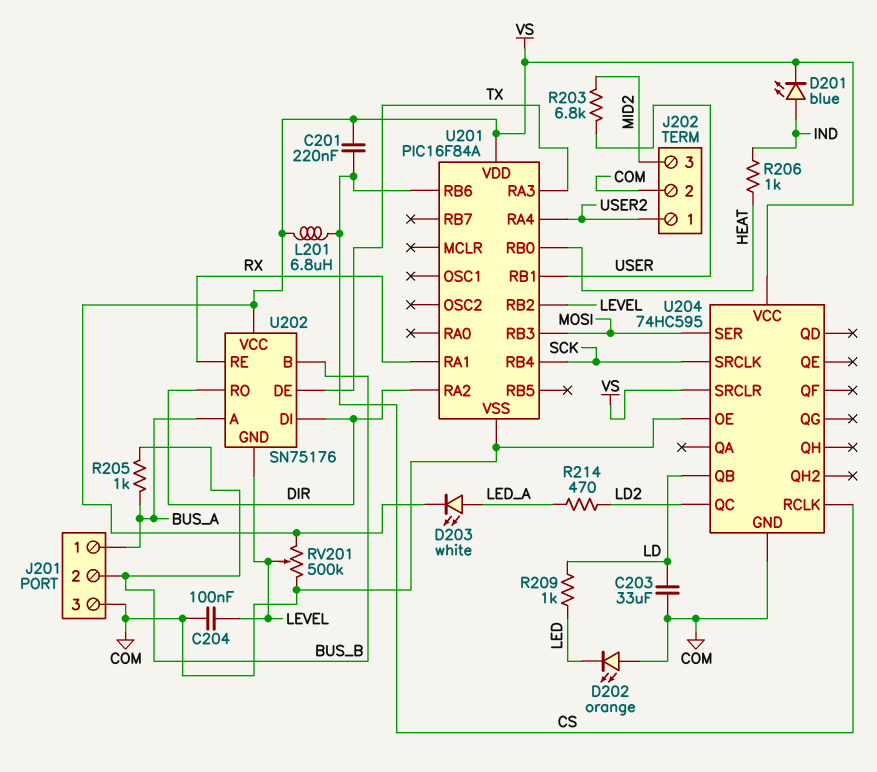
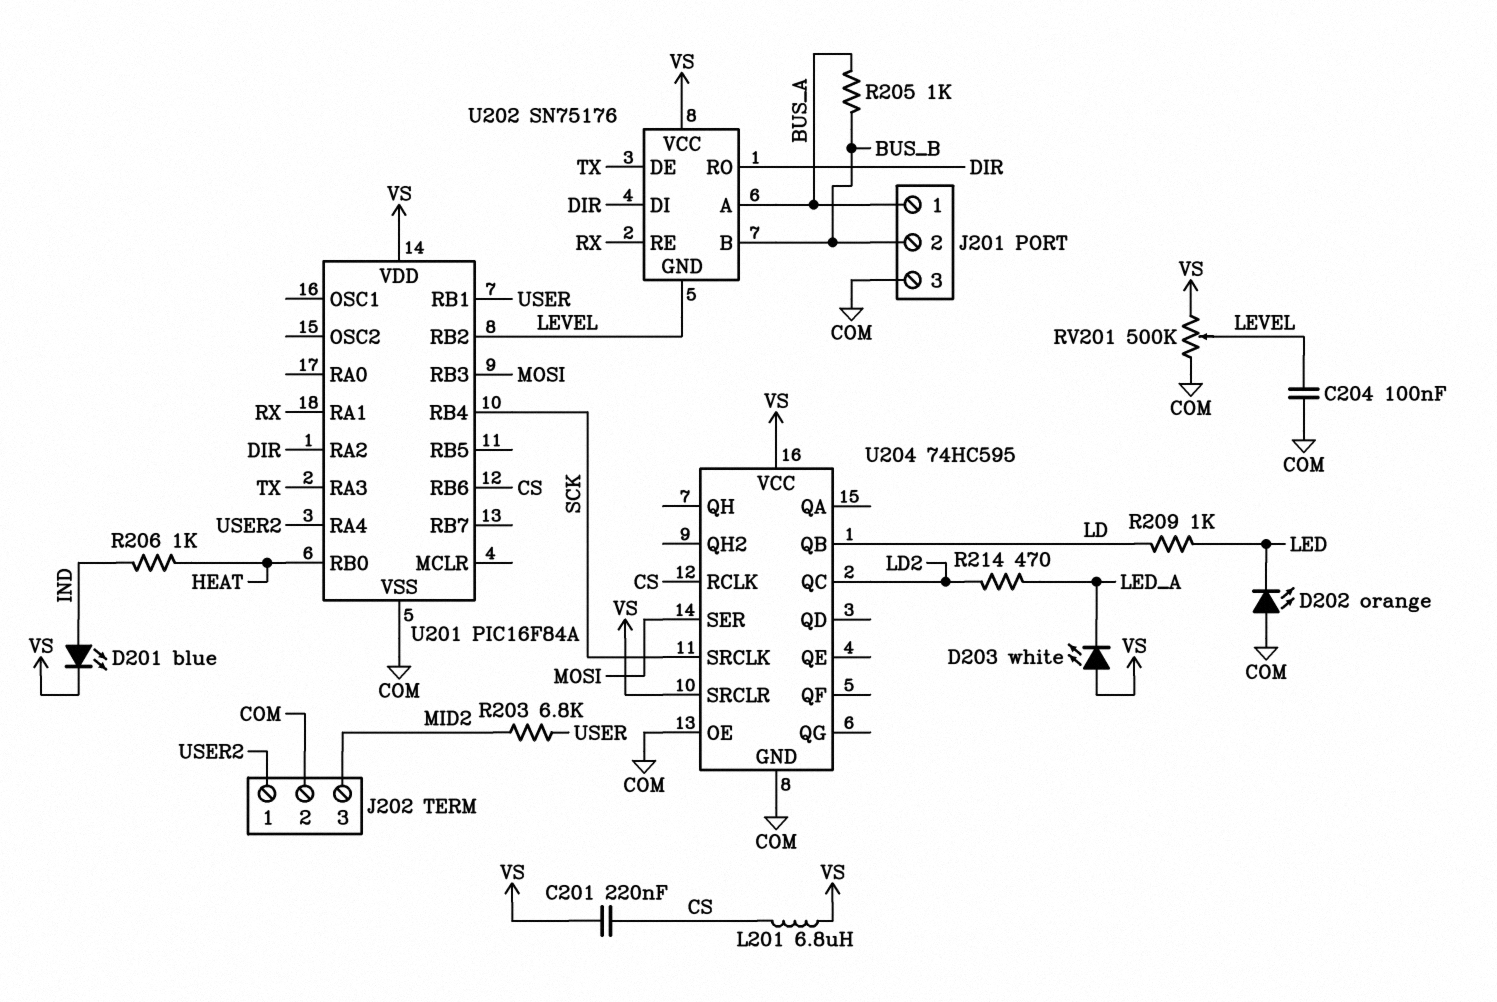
C203: 33uF (COM, LD) -> none
D203: LED white (A LED_A, K VS) -> LED white (A VS, K LED_A)

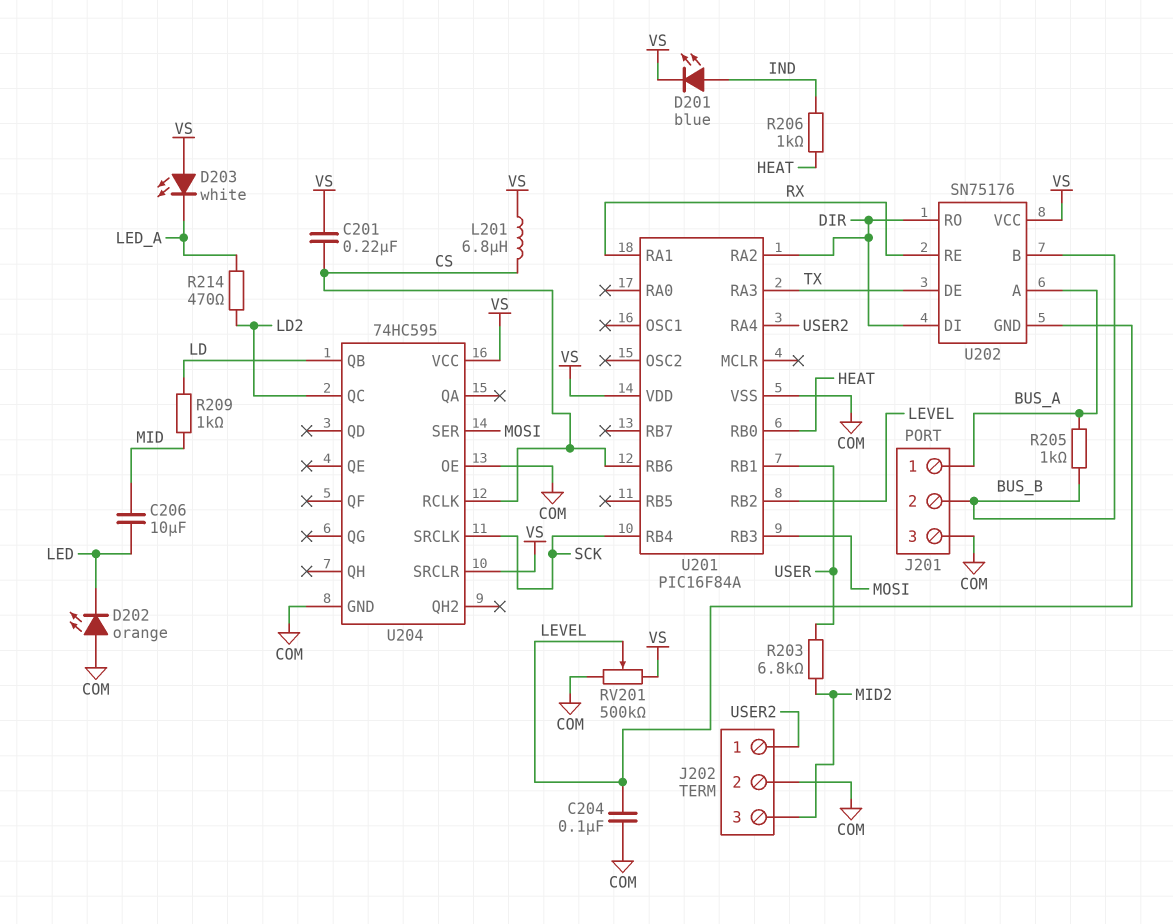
C206: none -> 10uF (LED, MID)
R209: 1k (LD, LED) -> 1k (LD, MID)

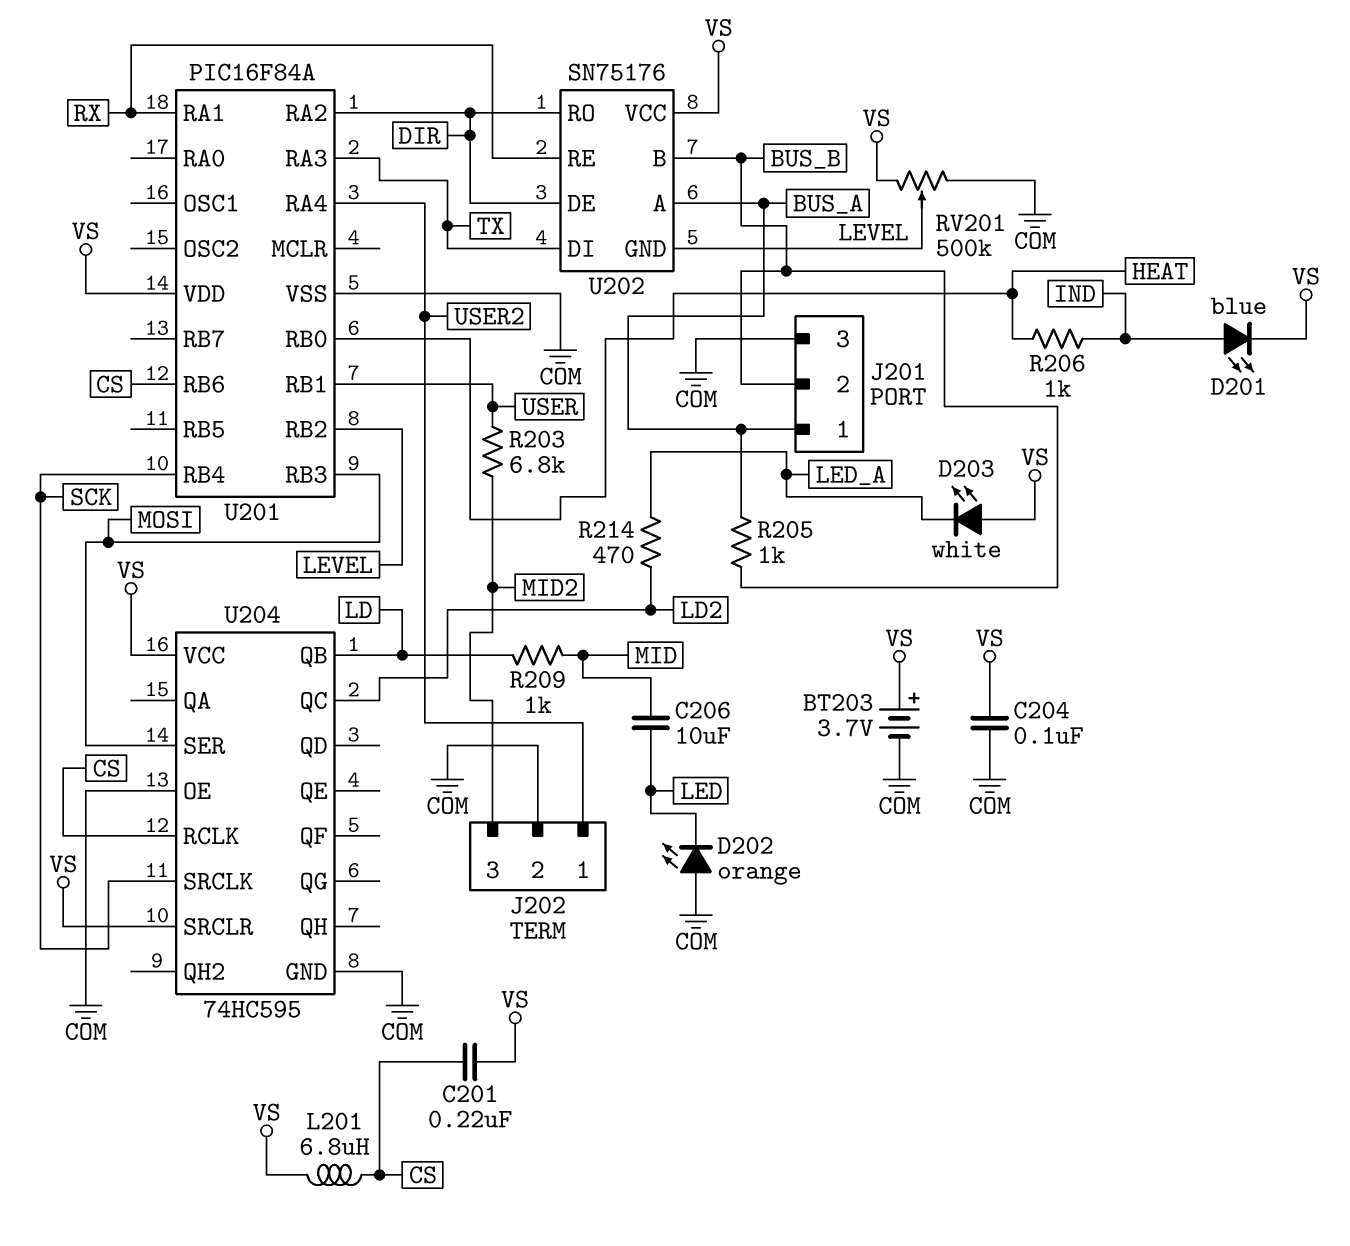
BT203: none -> 3.7V (plus VS, minus COM)
C204: 100nF (COM, LEVEL) -> 100nF (COM, VS)
U202 pin DE: TX -> DIR
U202 pin DI: DIR -> TX

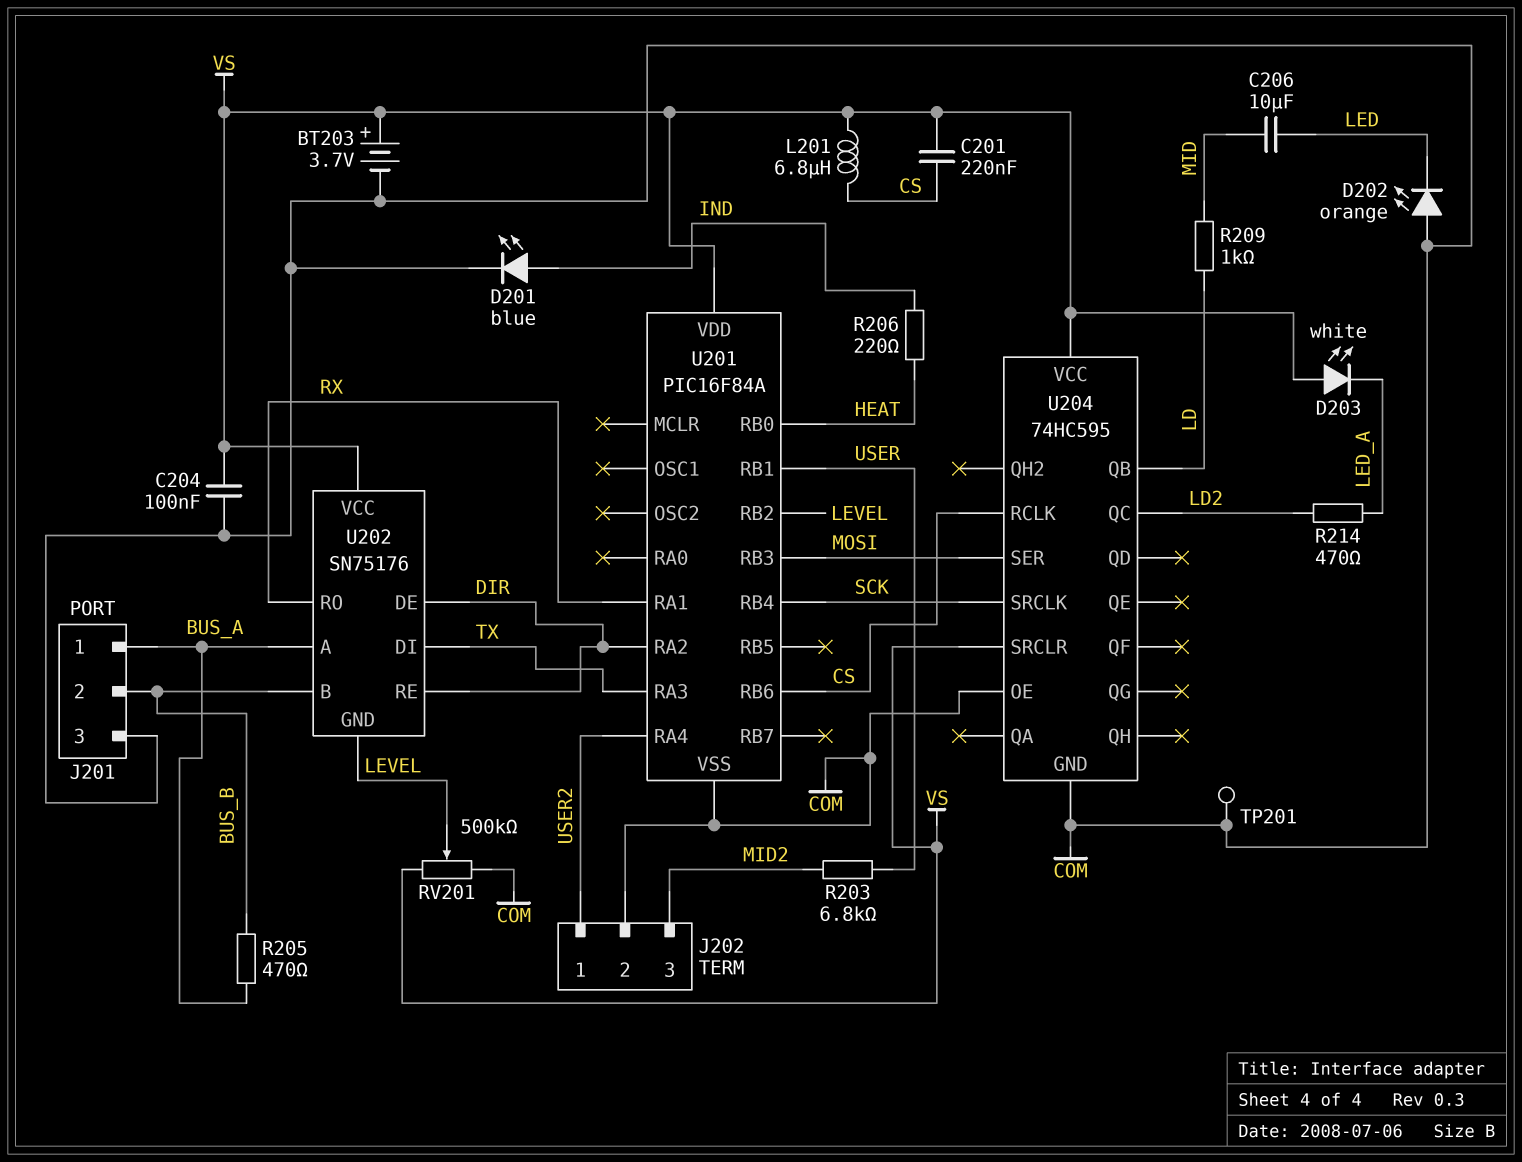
D201: LED blue (A IND, K VS) -> LED blue (A IND, K COM)
R205: 1k (BUS_A, BUS_B) -> 470 (BUS_A, BUS_B)
R206: 1k (HEAT, IND) -> 220 (HEAT, IND)
TP201: none -> test point (COM)
U202 pin RE: RX -> DIR
U202 pin RO: DIR -> RX

